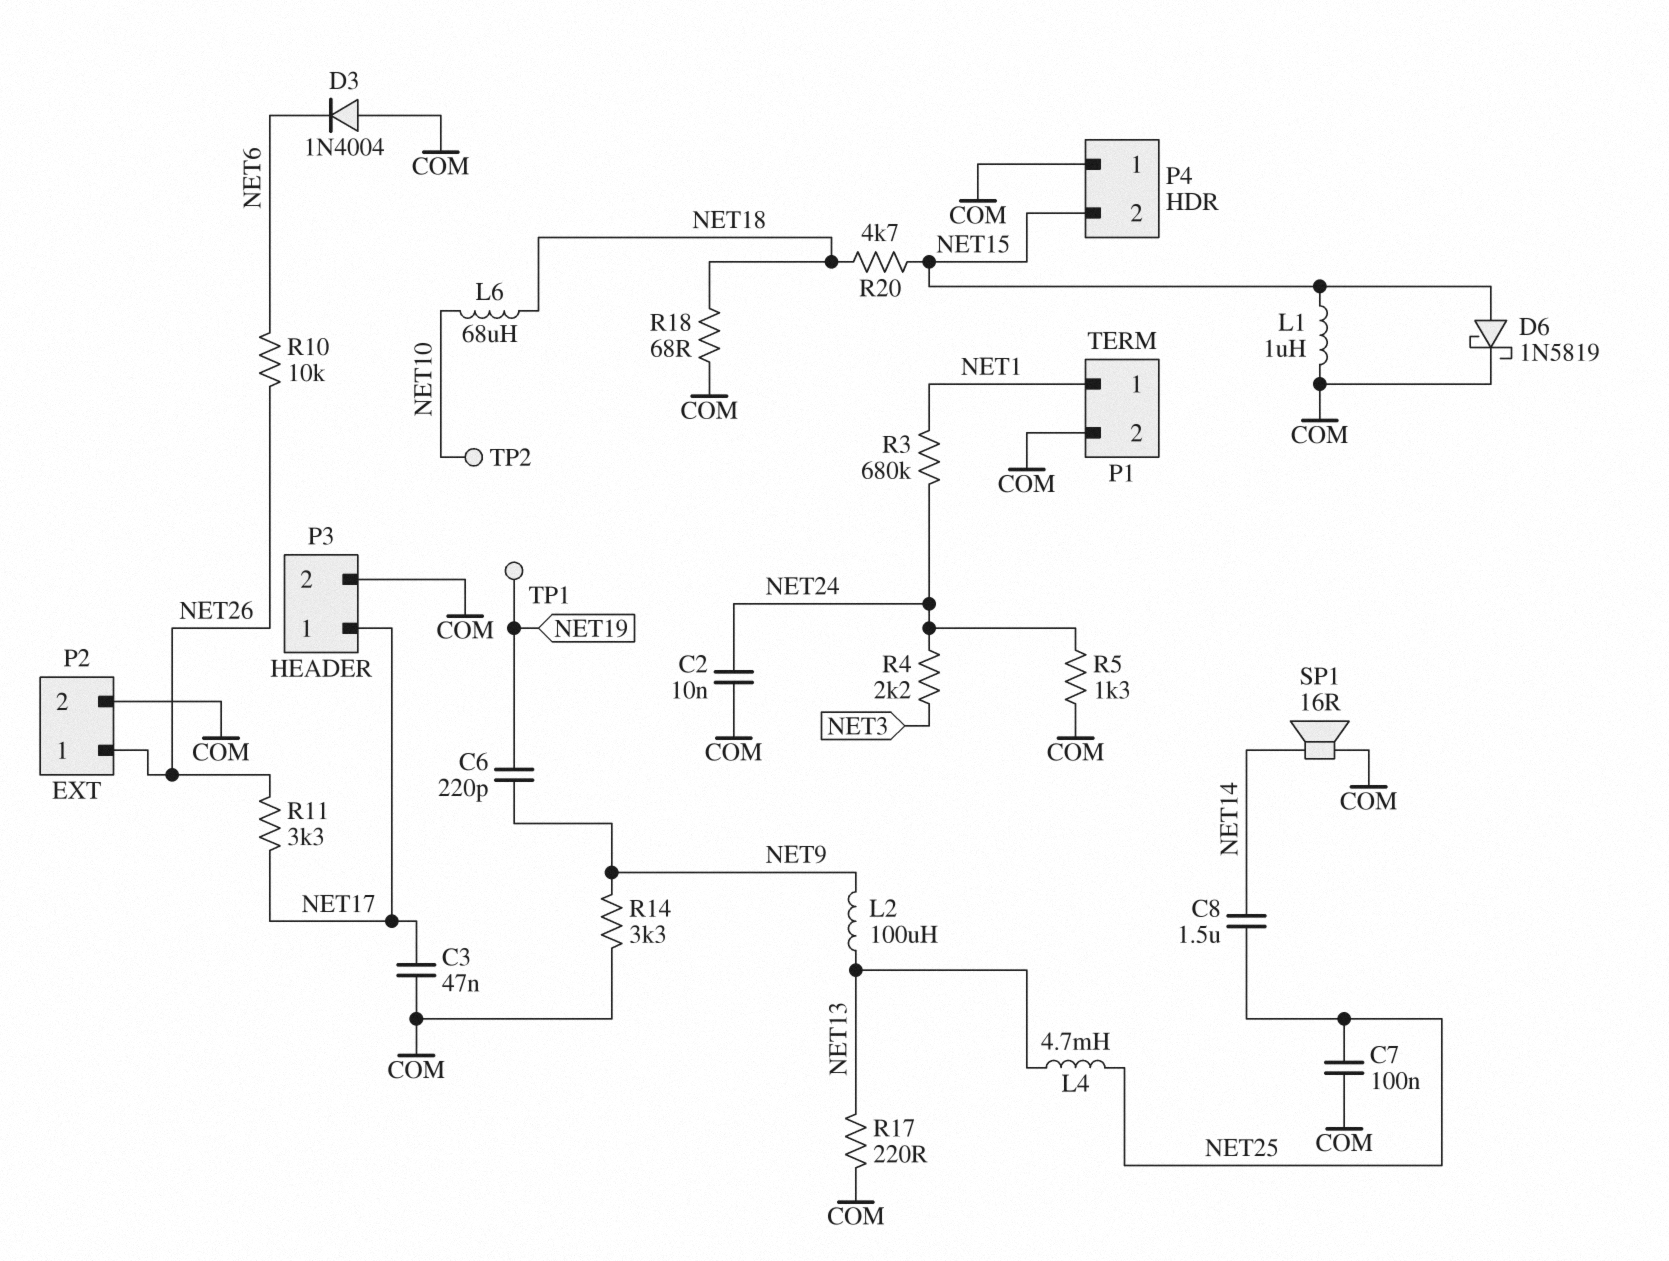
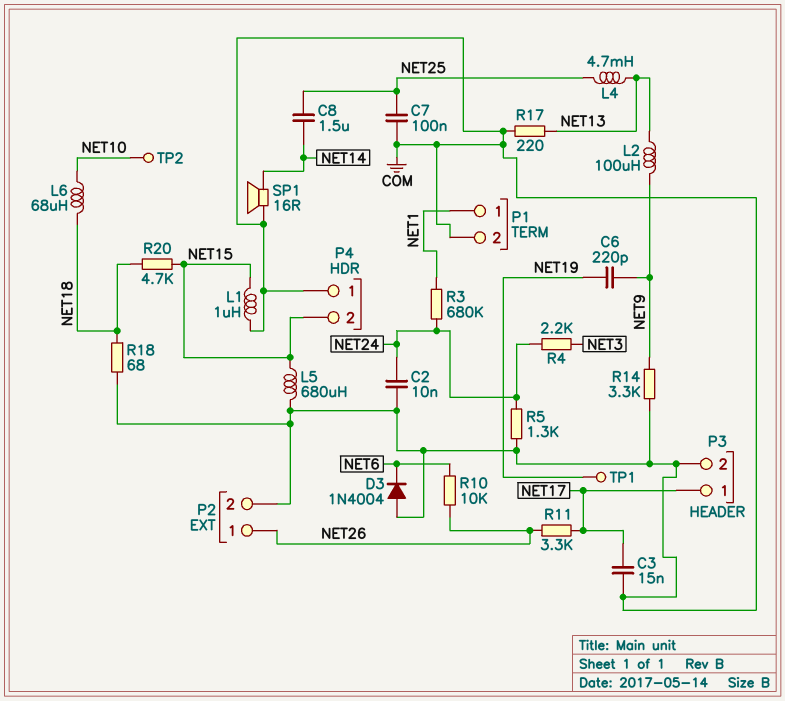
C3: 47nF (COM, NET17) -> 15nF (COM, NET17)
D6: schottky 1N5819 (A NET15, K COM) -> none
L5: none -> 680uH (COM, NET15)

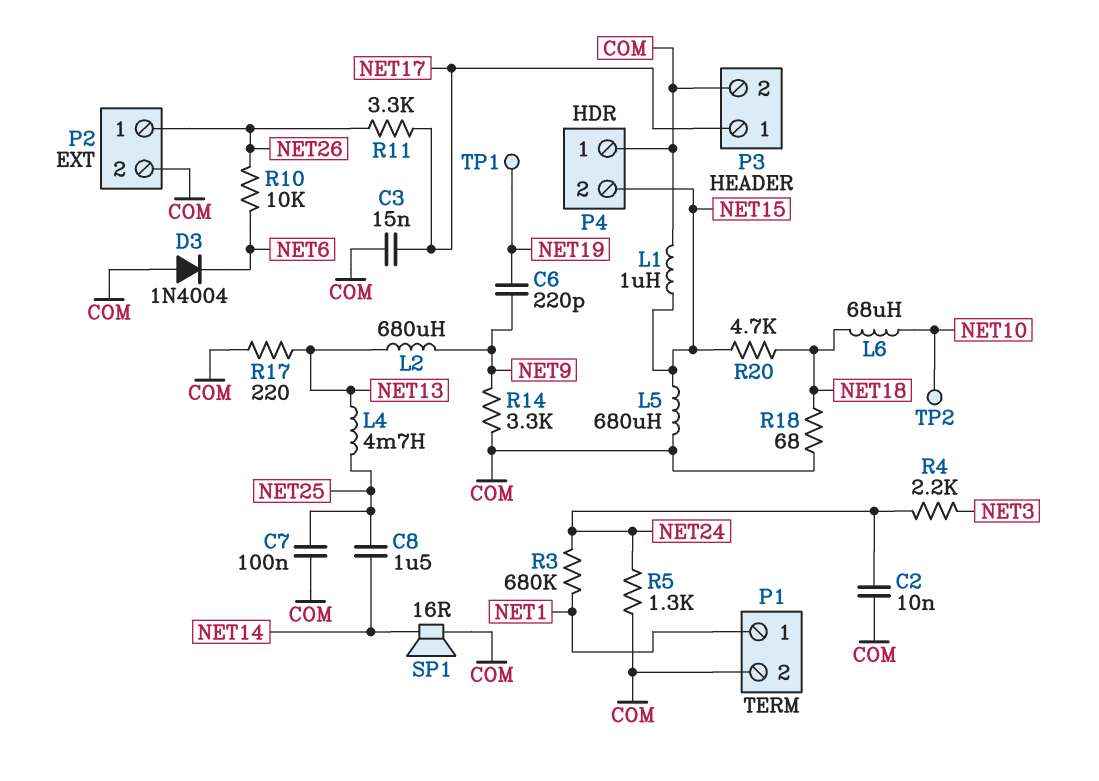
L2: 100uH (NET9, NET13) -> 680uH (NET9, NET13)

